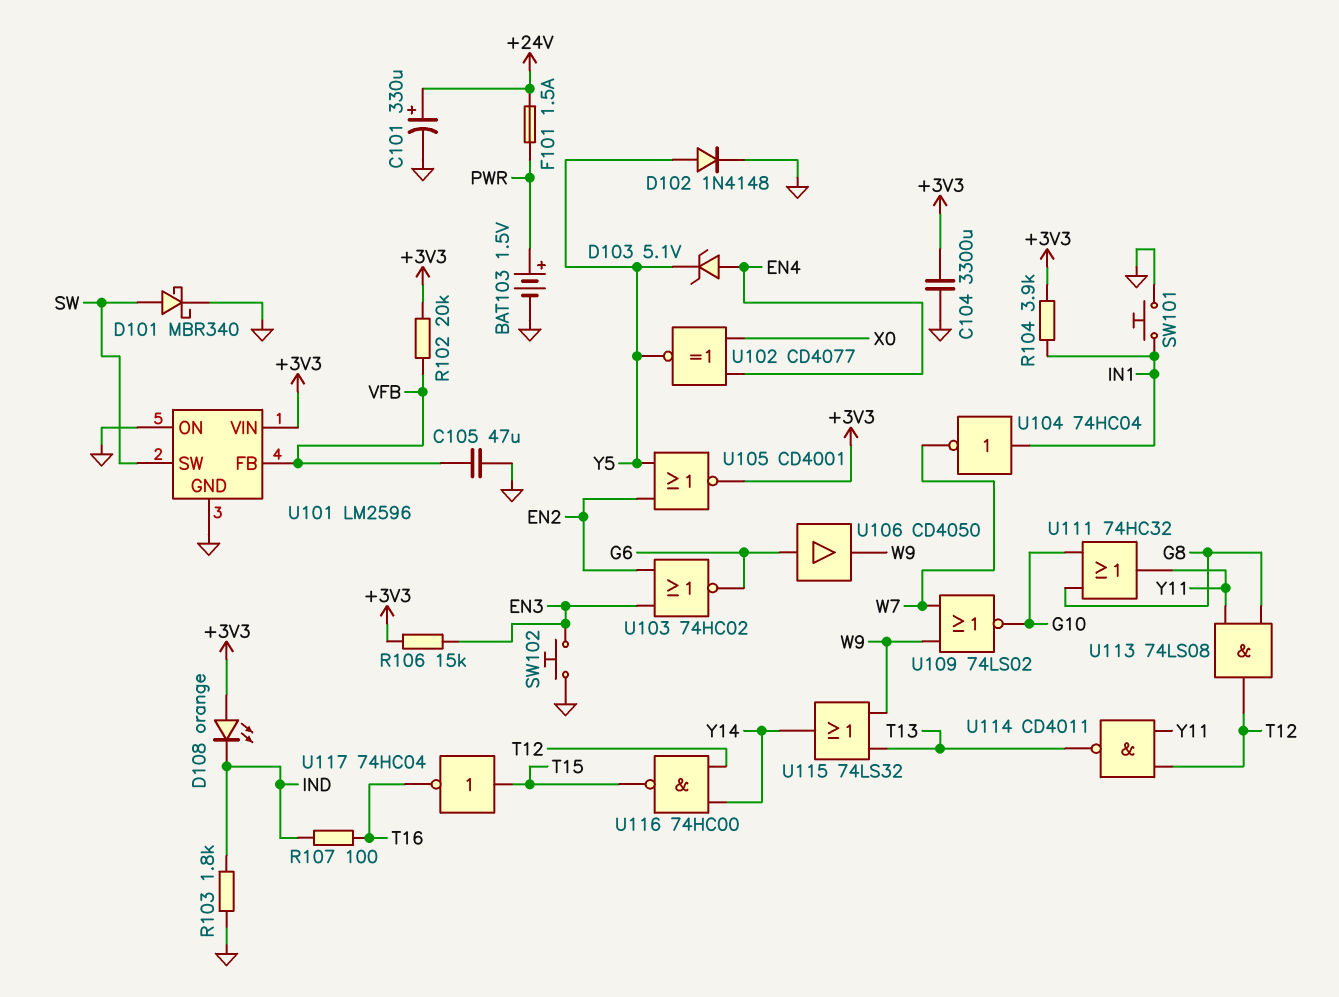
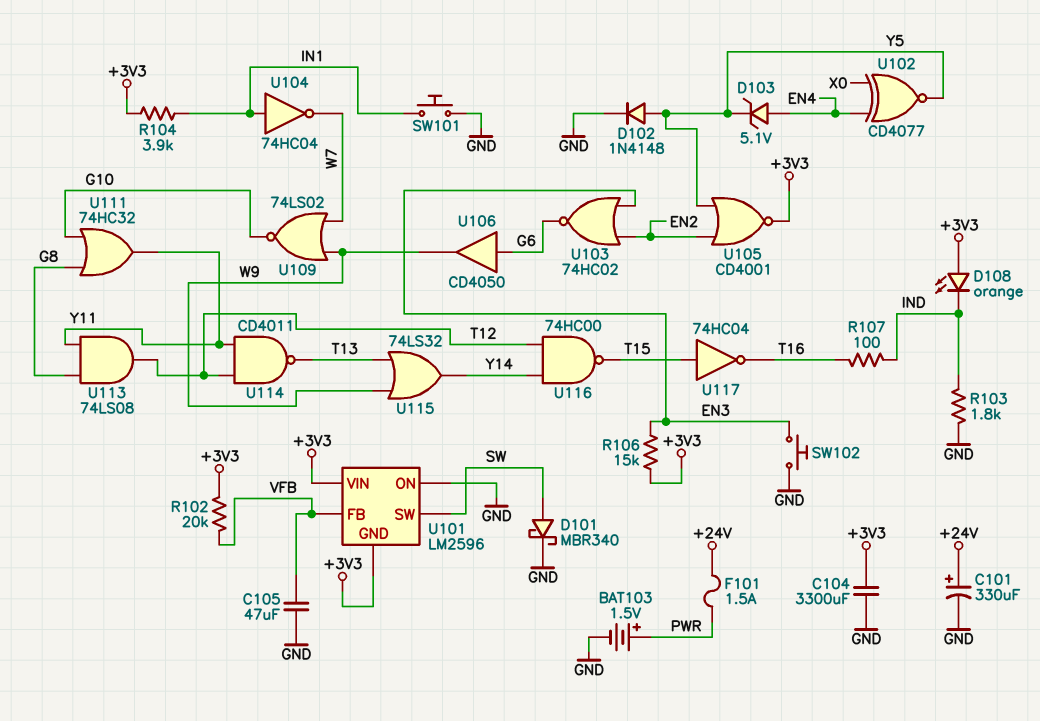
U101 pin GND: GND -> +3V3

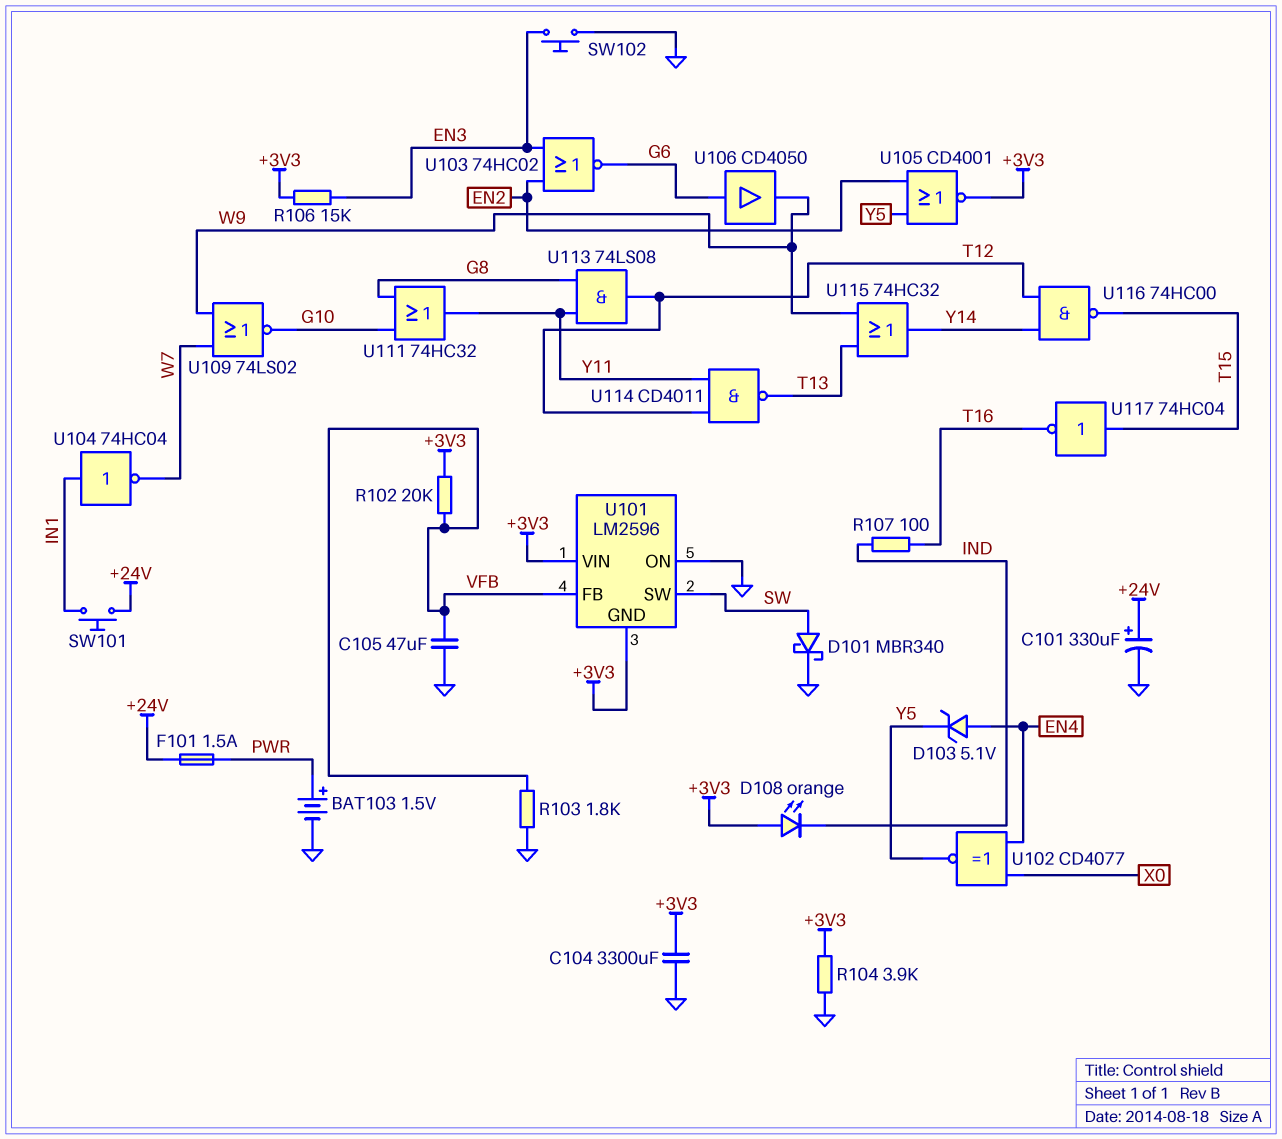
D102: diode 1N4148 (A Y5, K GND) -> none
R103: 1.8k (GND, IND) -> 1.8k (GND, VFB)
R104: 3.9k (+3V3, IN1) -> 3.9k (+3V3, GND)
SW101: button (GND, IN1) -> button (+24V, IN1)
U115: OR 74LS32 (in T13, in W9, out Y14) -> OR 74HC32 (in T13, in W9, out Y14)

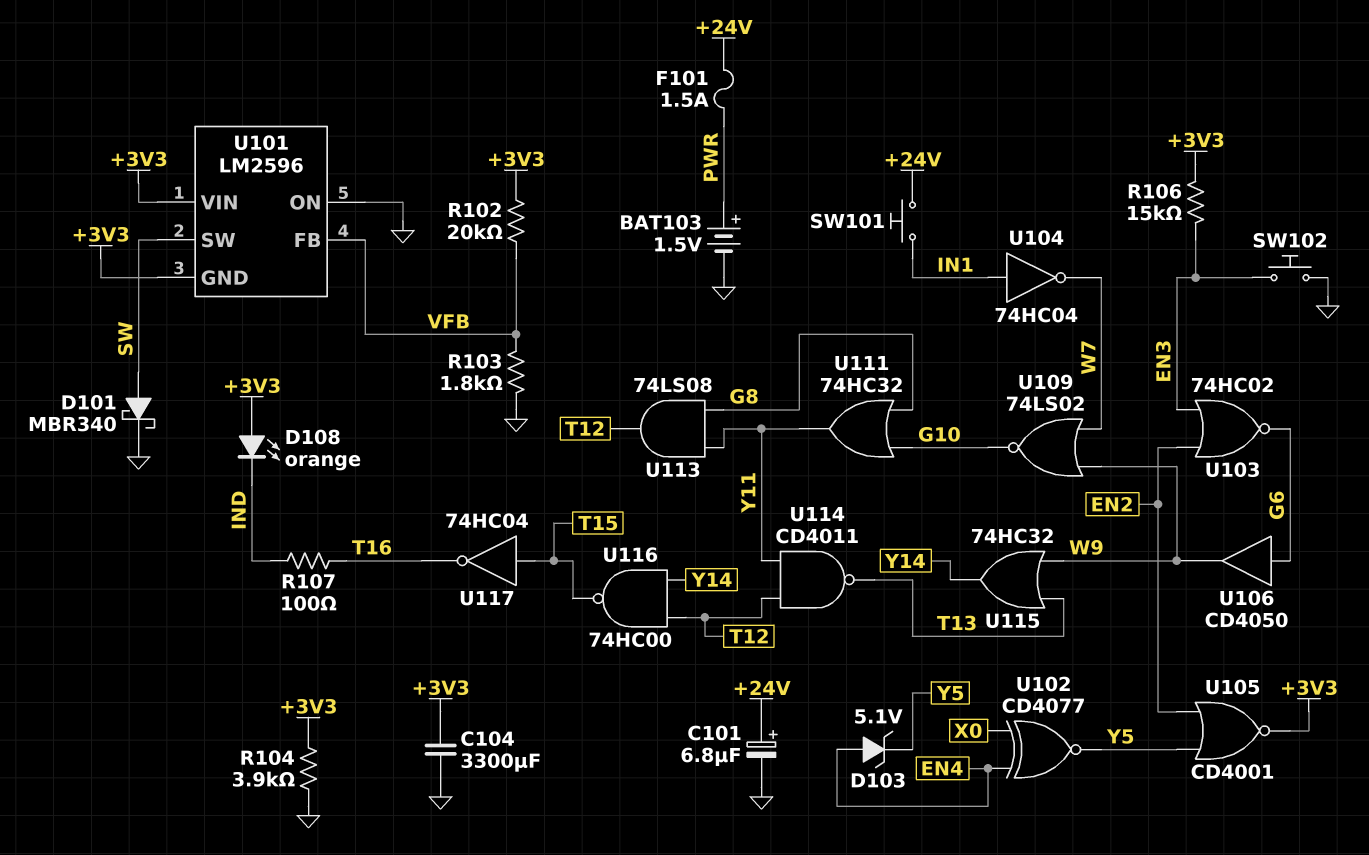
C101: 330uF (plus +24V, minus GND) -> 6.8uF (plus +24V, minus GND)
C105: 47uF (GND, VFB) -> none

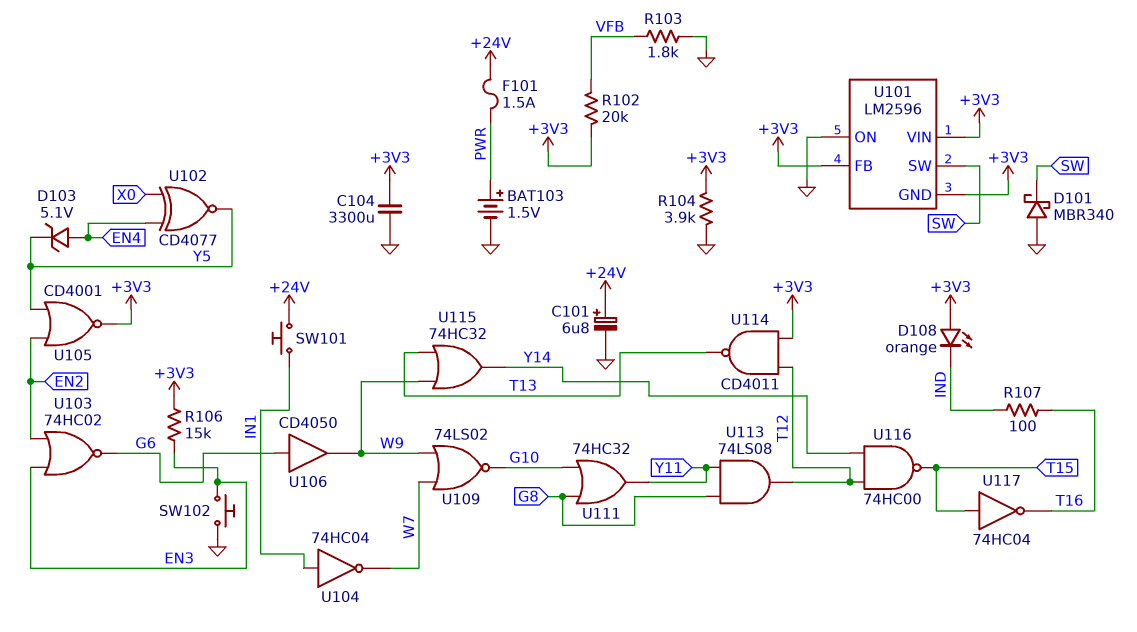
D101: schottky MBR340 (A SW, K GND) -> schottky MBR340 (A GND, K SW)
U101 pin FB: VFB -> +3V3
U114: NAND CD4011 (in T12, in Y11, out T13) -> NAND CD4011 (in +3V3, in T12, out T13)

